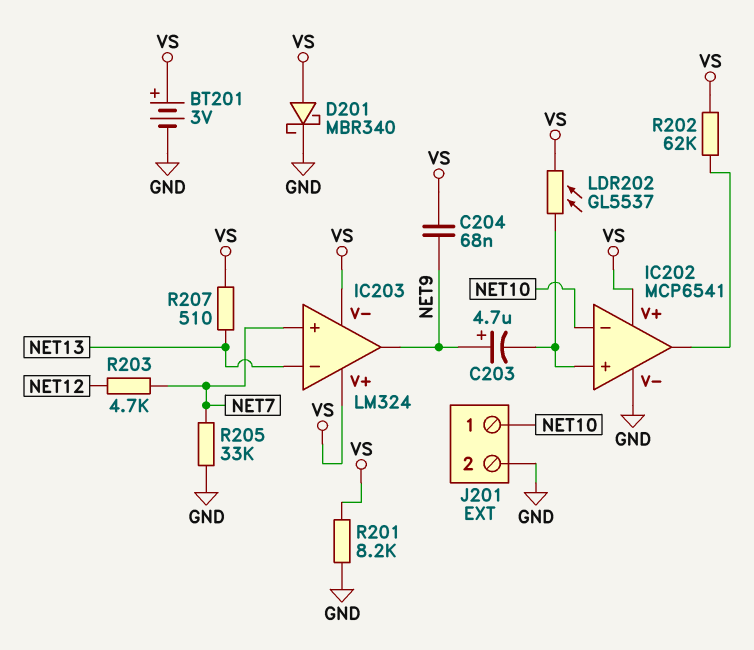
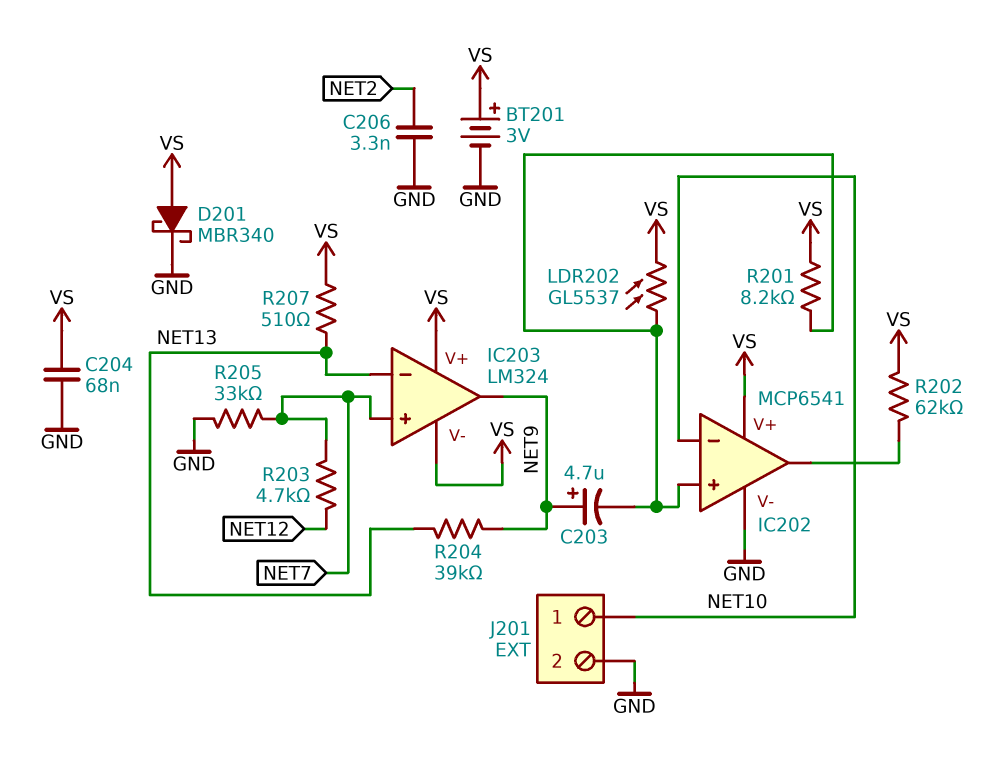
C204: 68nF (NET9, VS) -> 68nF (GND, VS)
C206: none -> 3.3nF (GND, NET2)
R201: 8.2k (GND, VS) -> 8.2k (IC202/in+, VS)
R204: none -> 39k (NET9, NET13)

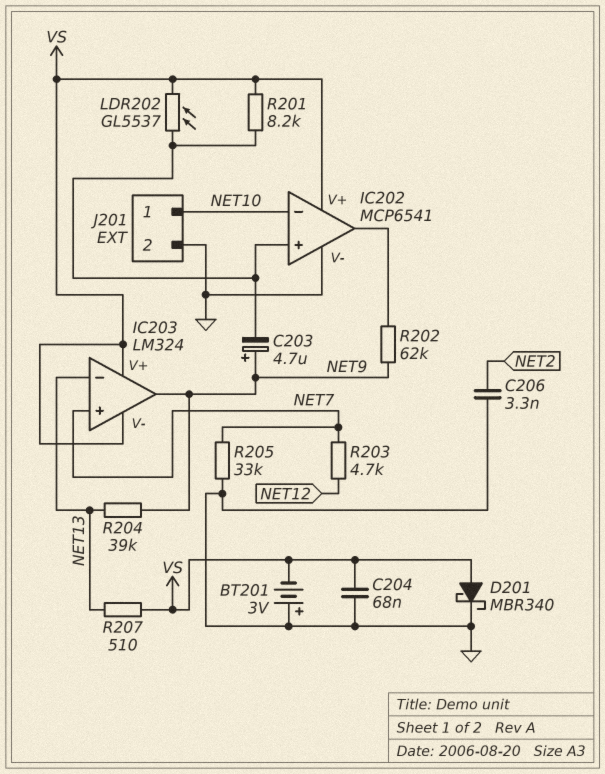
BT201: 3V (plus VS, minus GND) -> 3V (plus GND, minus VS)
R202: 62k (IC202/out, VS) -> 62k (IC202/out, NET9)

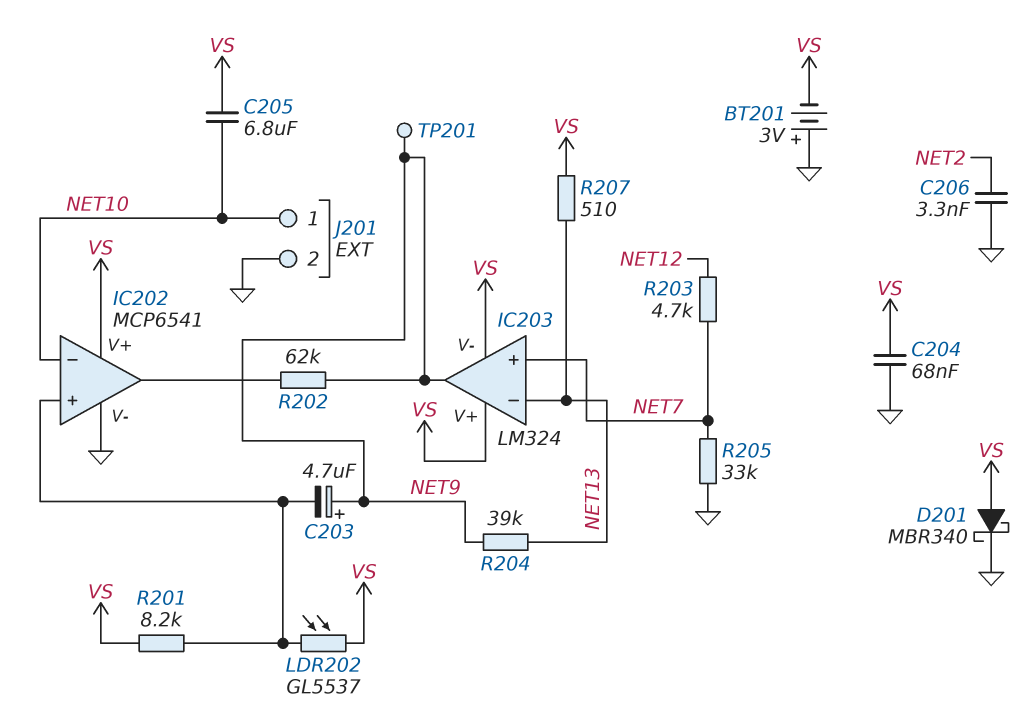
C205: none -> 6.8uF (NET10, VS)
TP201: none -> test point (NET9)

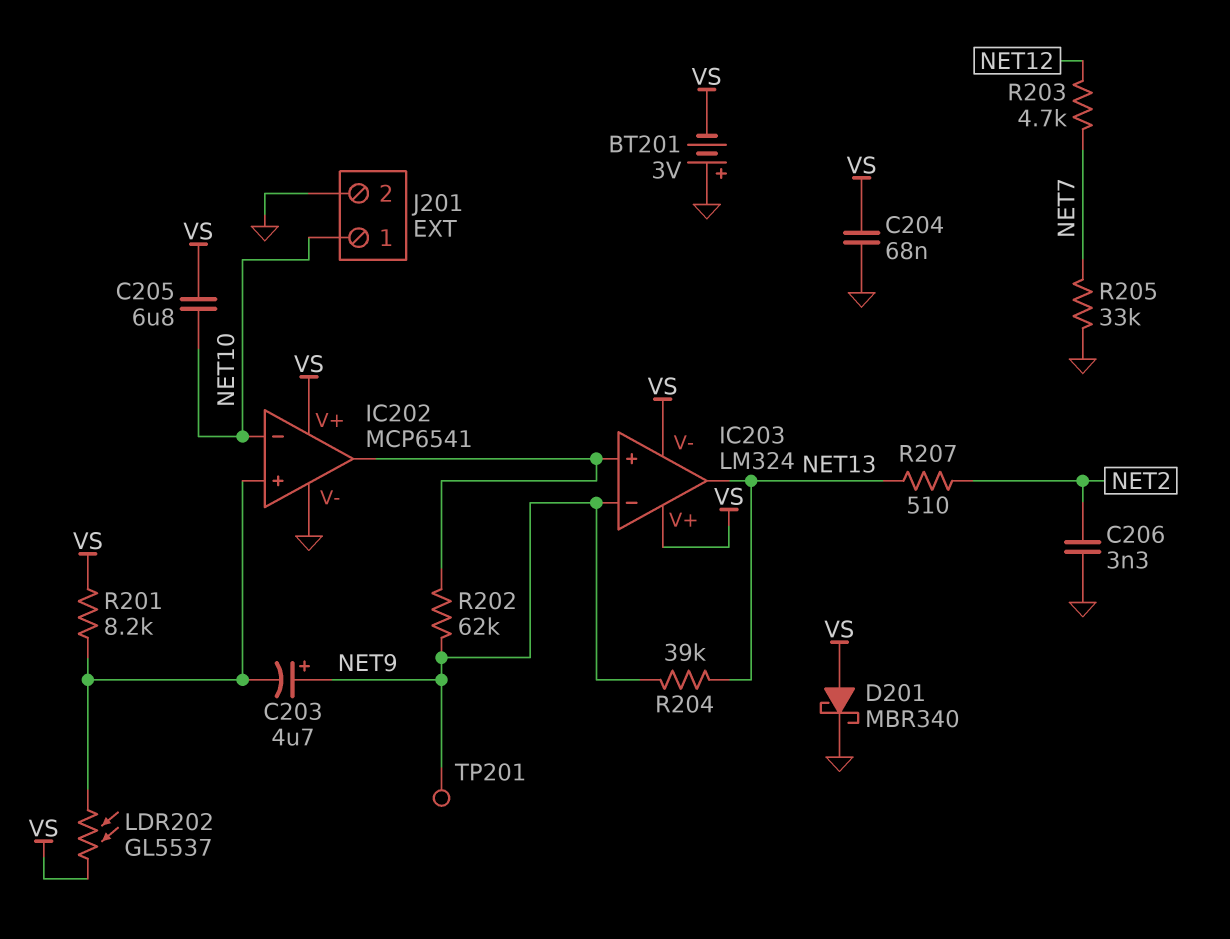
IC203 pin in+: NET7 -> IC202/out
IC203 pin in-: NET13 -> NET9
IC203 pin out: NET9 -> NET13
R207: 510 (NET13, VS) -> 510 (NET2, NET13)

